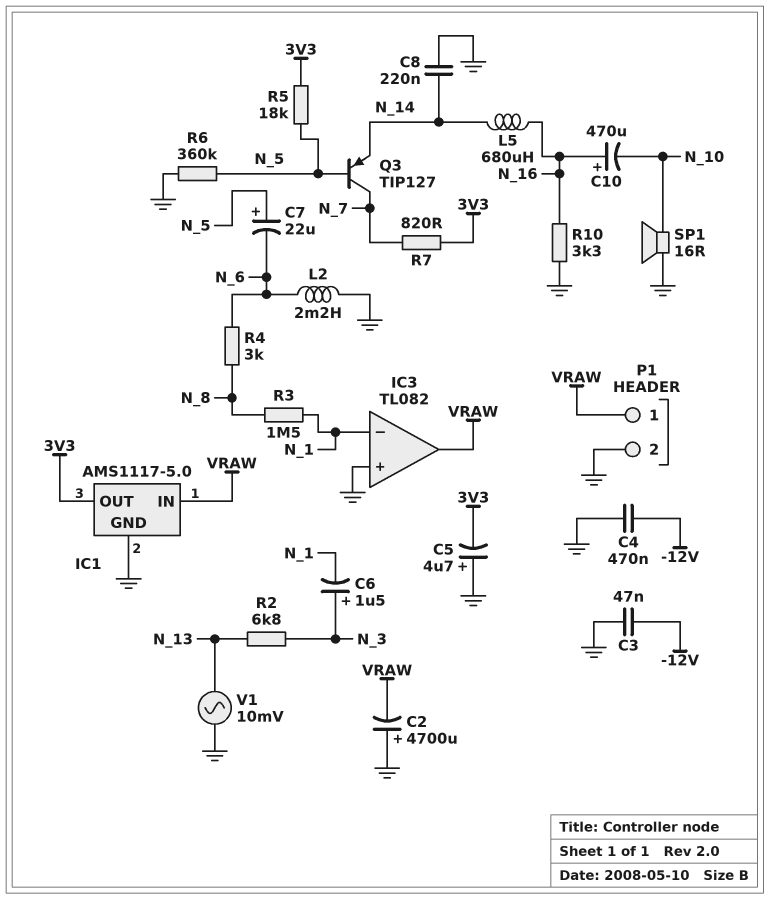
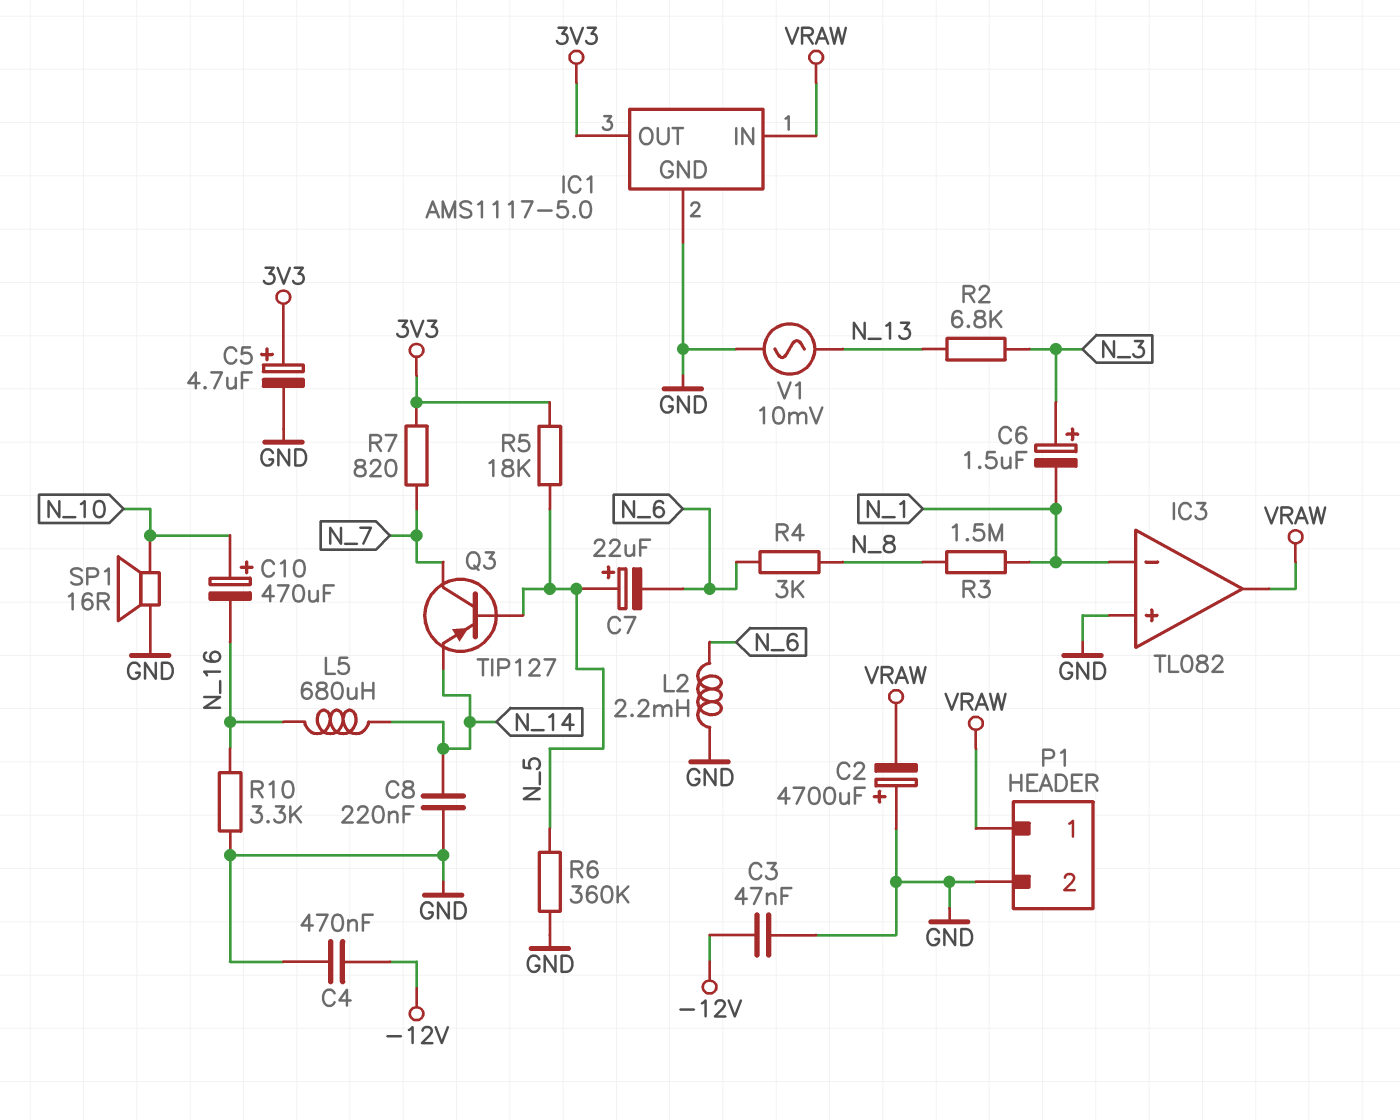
C5: 4.7uF (plus GND, minus 3V3) -> 4.7uF (plus 3V3, minus GND)
C10: 470uF (plus N_16, minus N_10) -> 470uF (plus N_10, minus N_16)

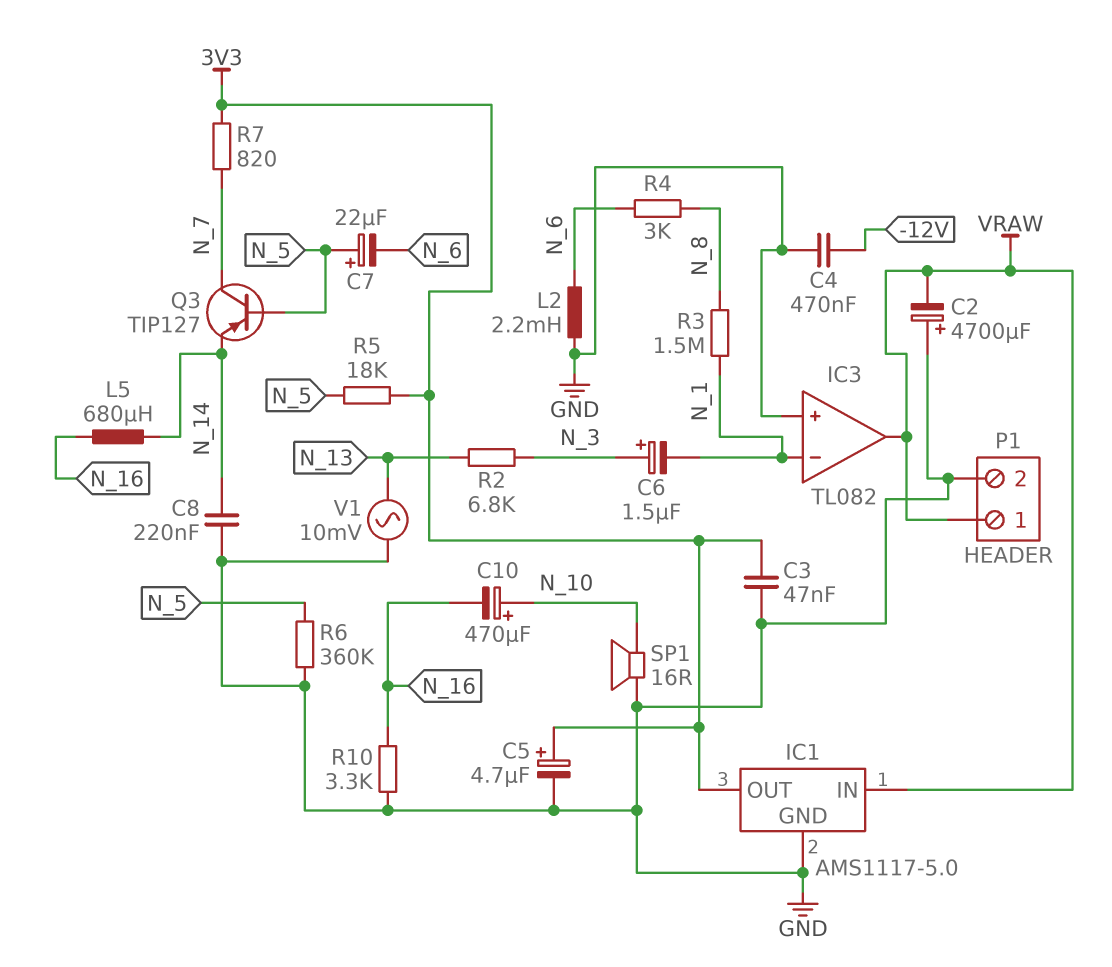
C3: 47nF (-12V, GND) -> 47nF (3V3, GND)

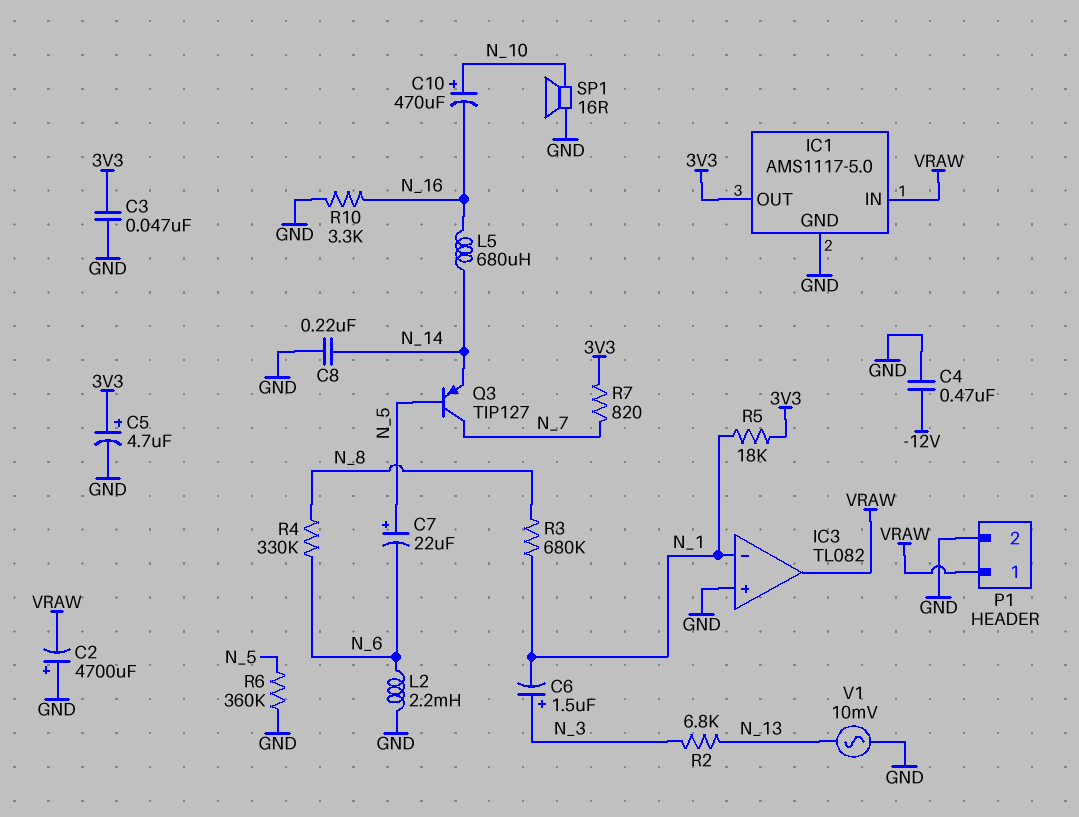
R3: 1.5M (N_1, N_8) -> 680k (N_1, N_8)
R4: 3k (N_6, N_8) -> 330k (N_6, N_8)
R5: 18k (3V3, N_5) -> 18k (3V3, N_1)

